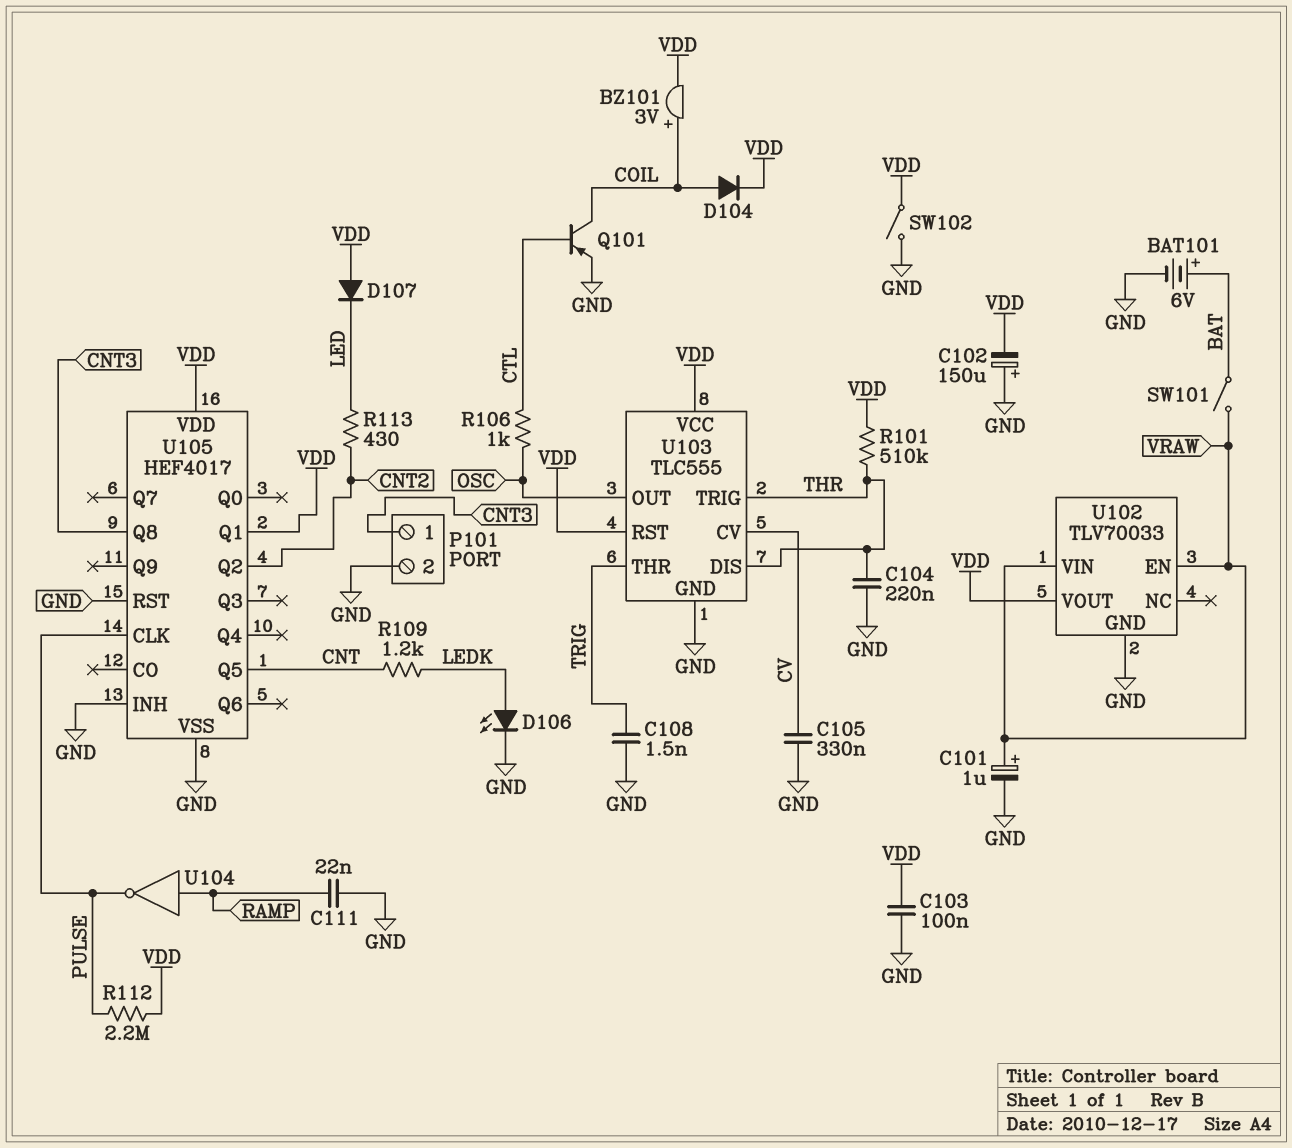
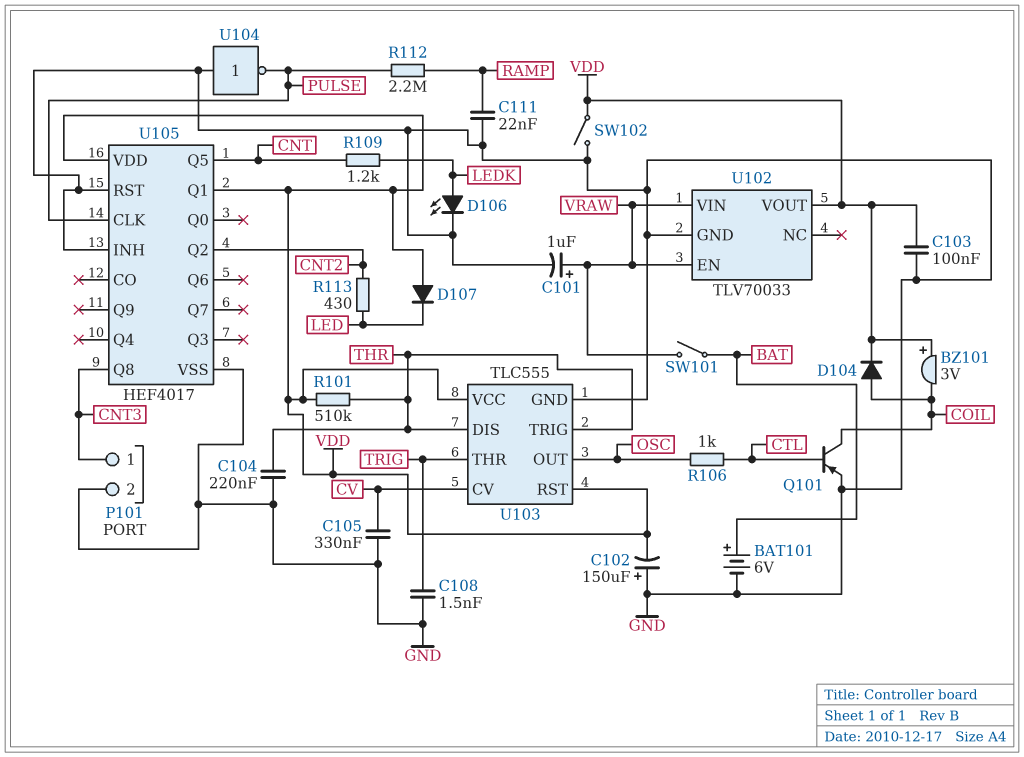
BZ101: buzzer 3V (plus COIL, minus VDD) -> buzzer 3V (plus VDD, minus COIL)
R112: 2.2M (PULSE, VDD) -> 2.2M (PULSE, RAMP)
U104: NOT (in RAMP, out PULSE) -> NOT (in GND, out PULSE)

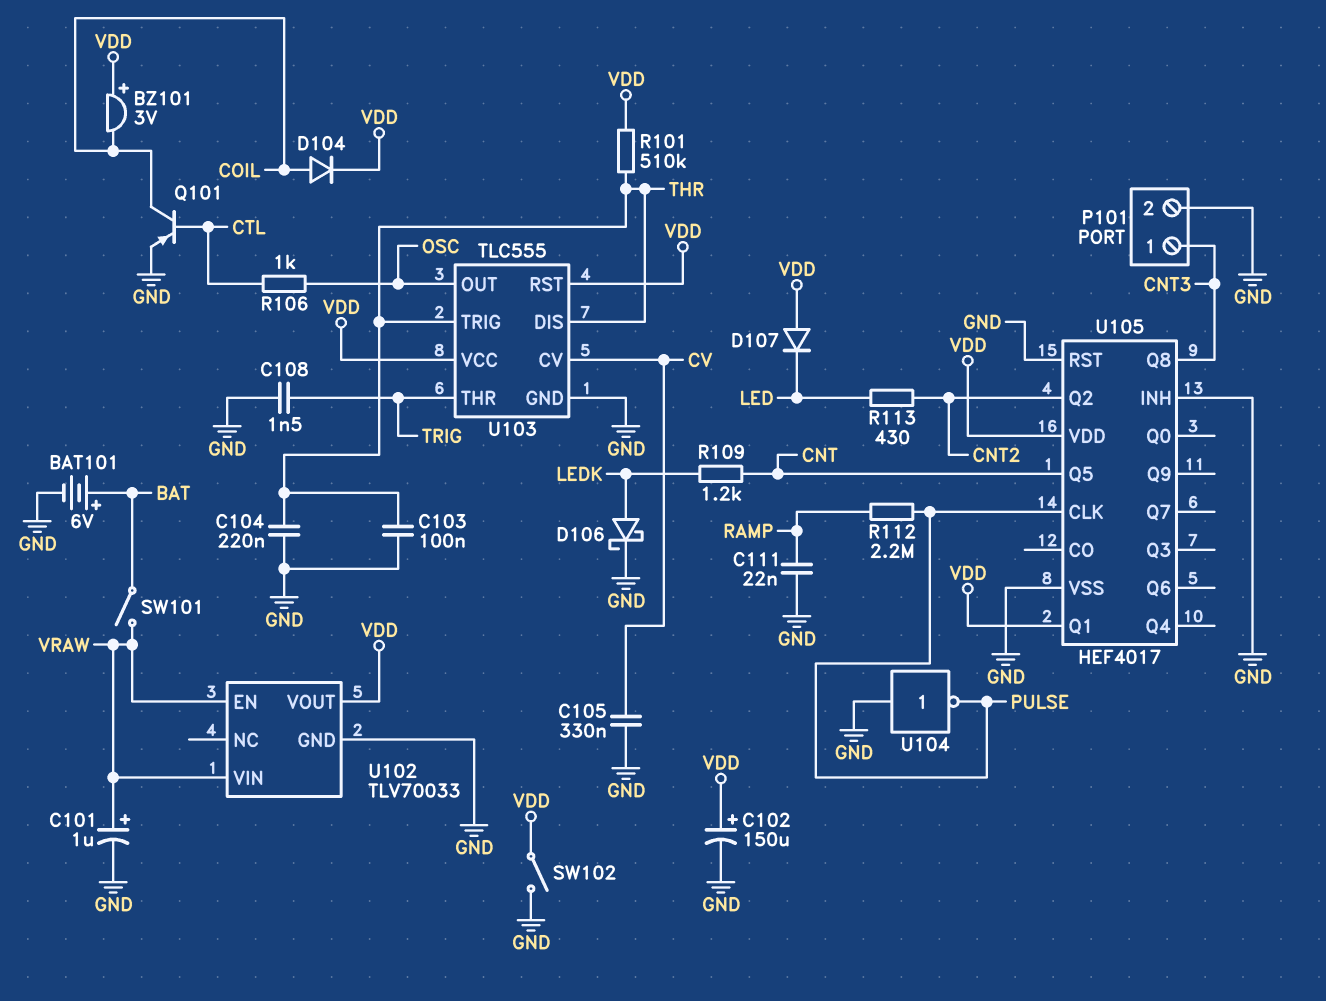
C102: 150uF (plus GND, minus VDD) -> 150uF (plus VDD, minus GND)
C103: 100nF (GND, VDD) -> 100nF (GND, THR)
D106: LED (A LEDK, K GND) -> schottky (A LEDK, K GND)

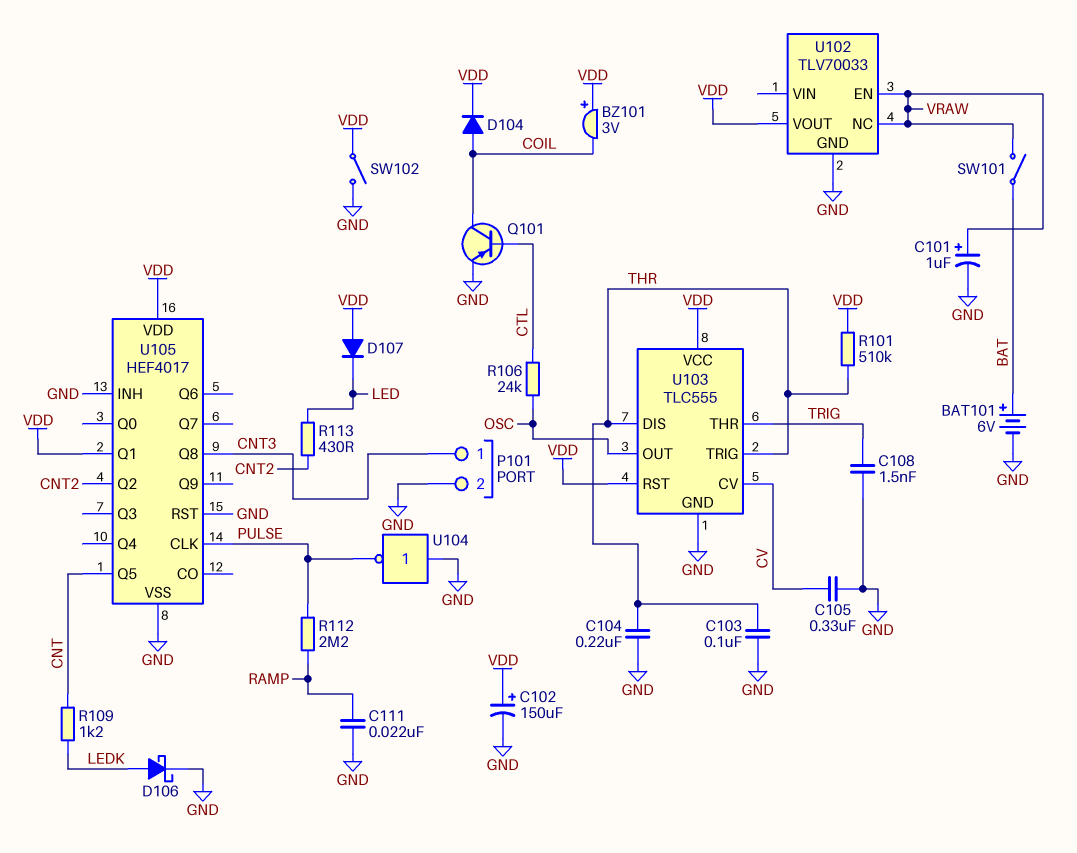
R106: 1k (CTL, OSC) -> 24k (CTL, OSC)
U102 pin NC: none -> VRAW
U102 pin VIN: VRAW -> none

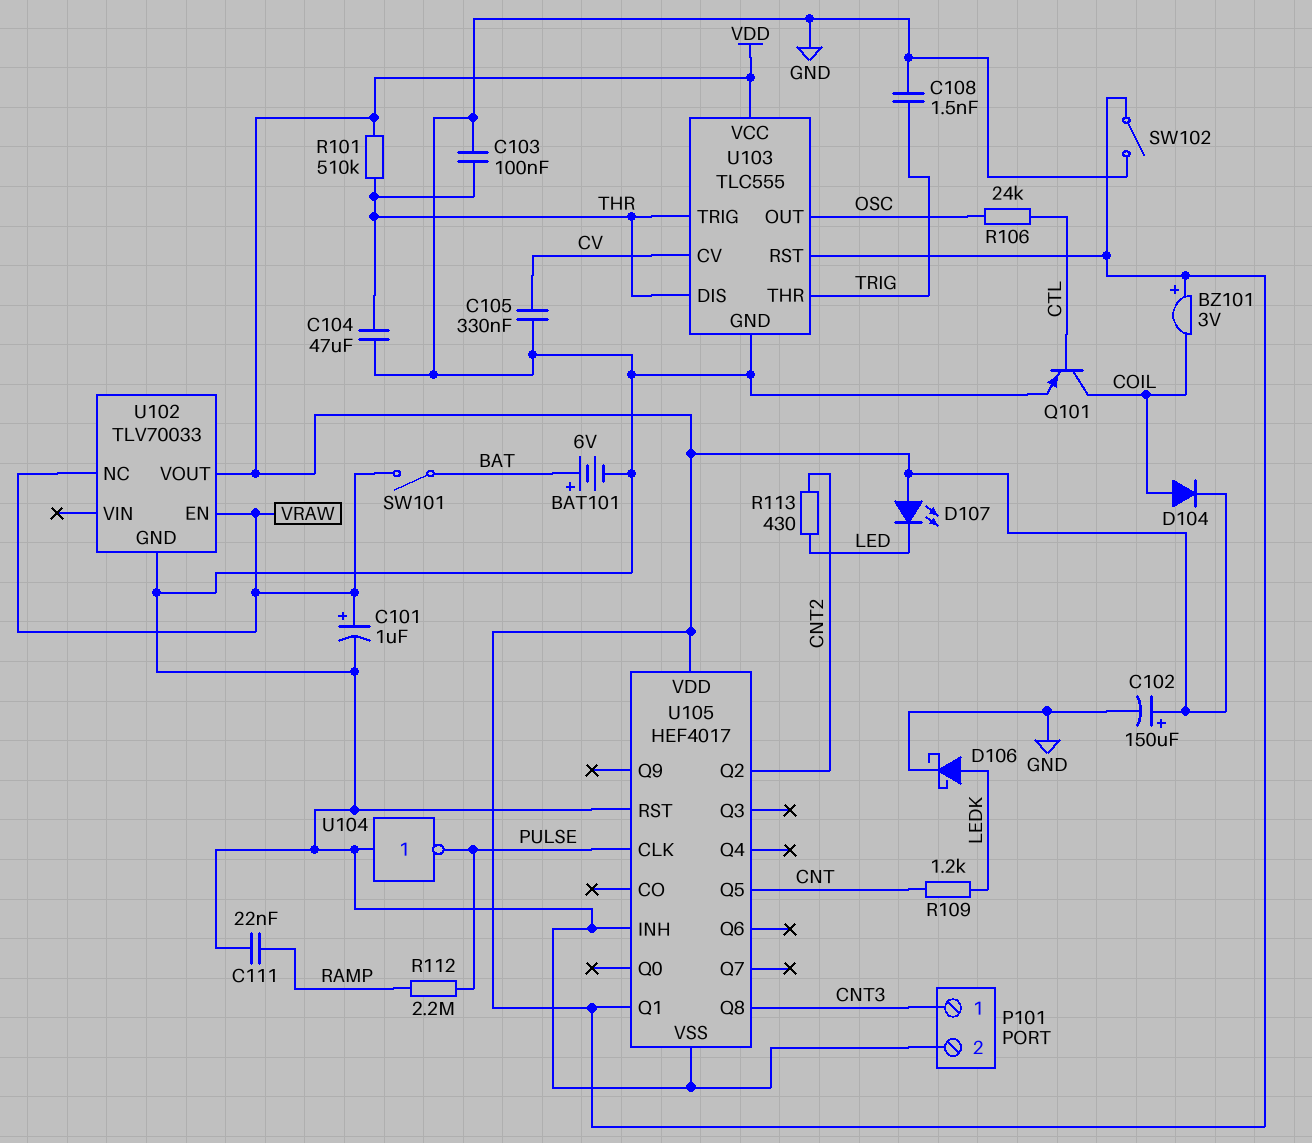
C104: 220nF (GND, THR) -> 47uF (GND, THR)
D107: diode (A VDD, K LED) -> LED (A VDD, K LED)

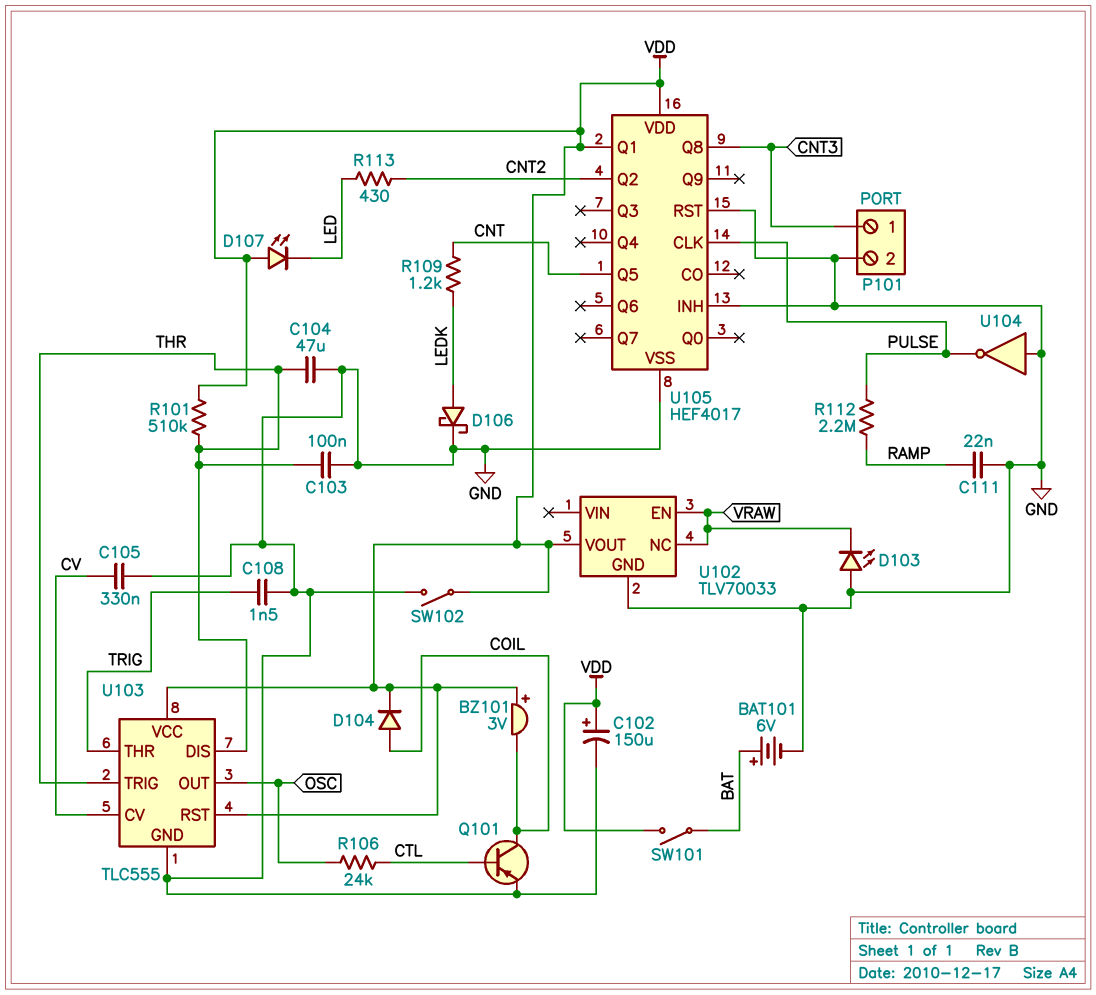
C101: 1uF (plus VRAW, minus GND) -> none
D103: none -> LED (A GND, K VRAW)
SW101: switch (BAT, VRAW) -> switch (BAT, VDD)

